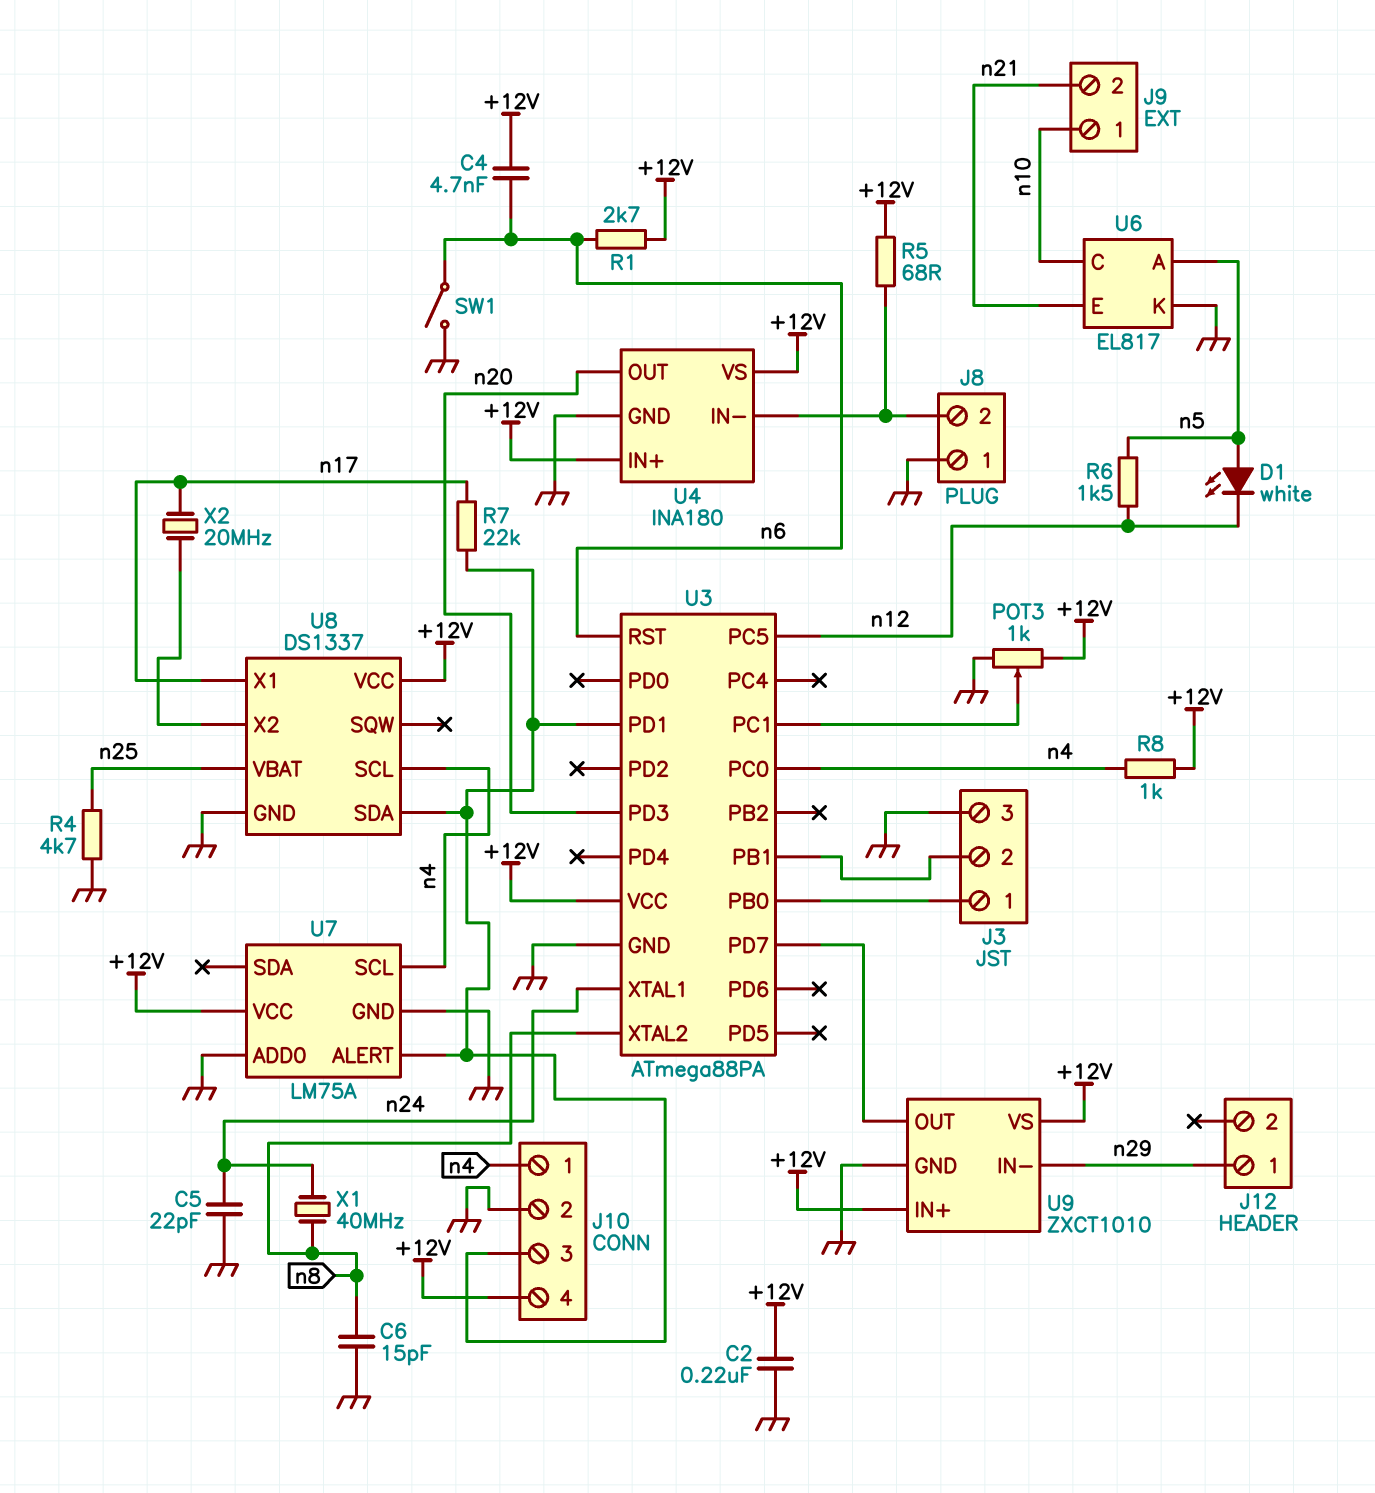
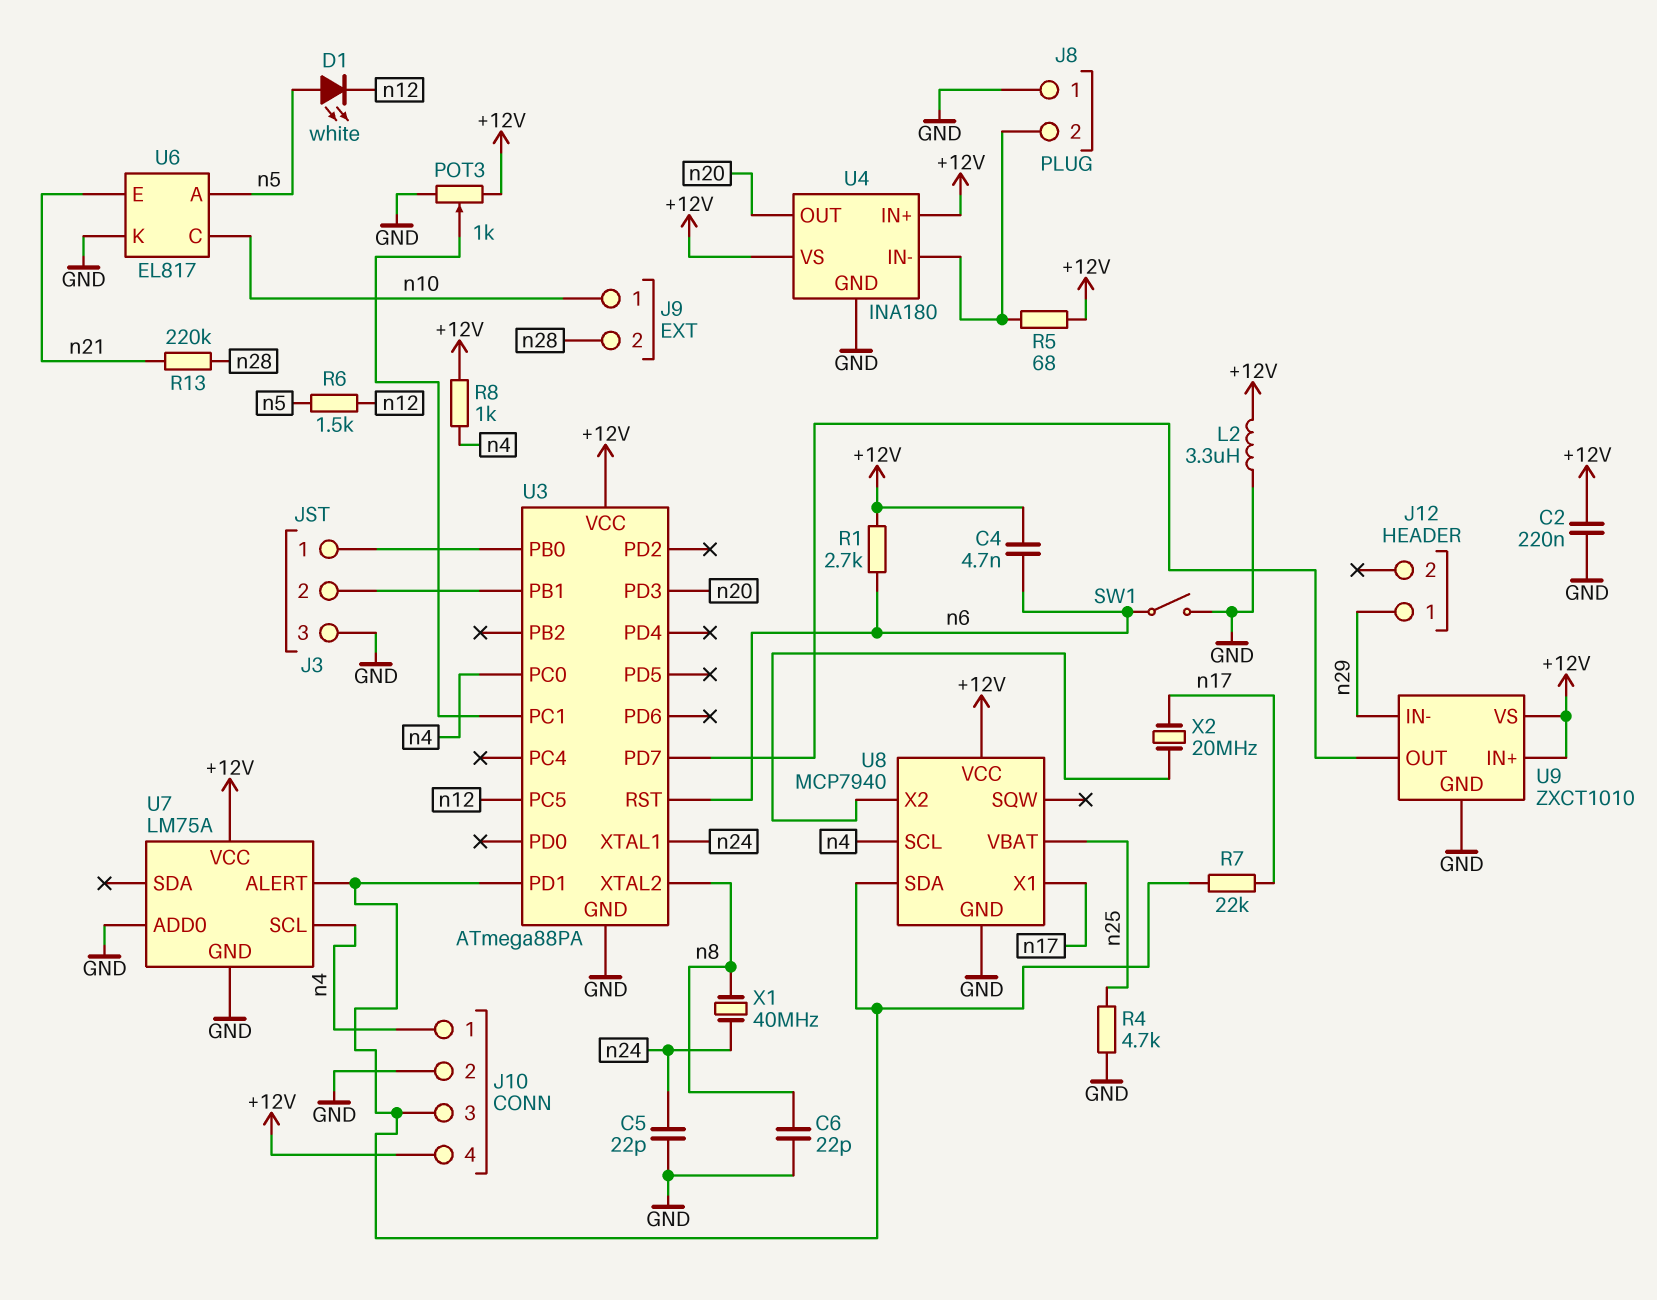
C6: 15pF (GND, n8) -> 22pF (GND, n8)
J9 pin 2: n21 -> n28
L2: none -> 3.3uH (+12V, GND)
R13: none -> 220k (n21, n28)
U8: DS1337 -> MCP7940

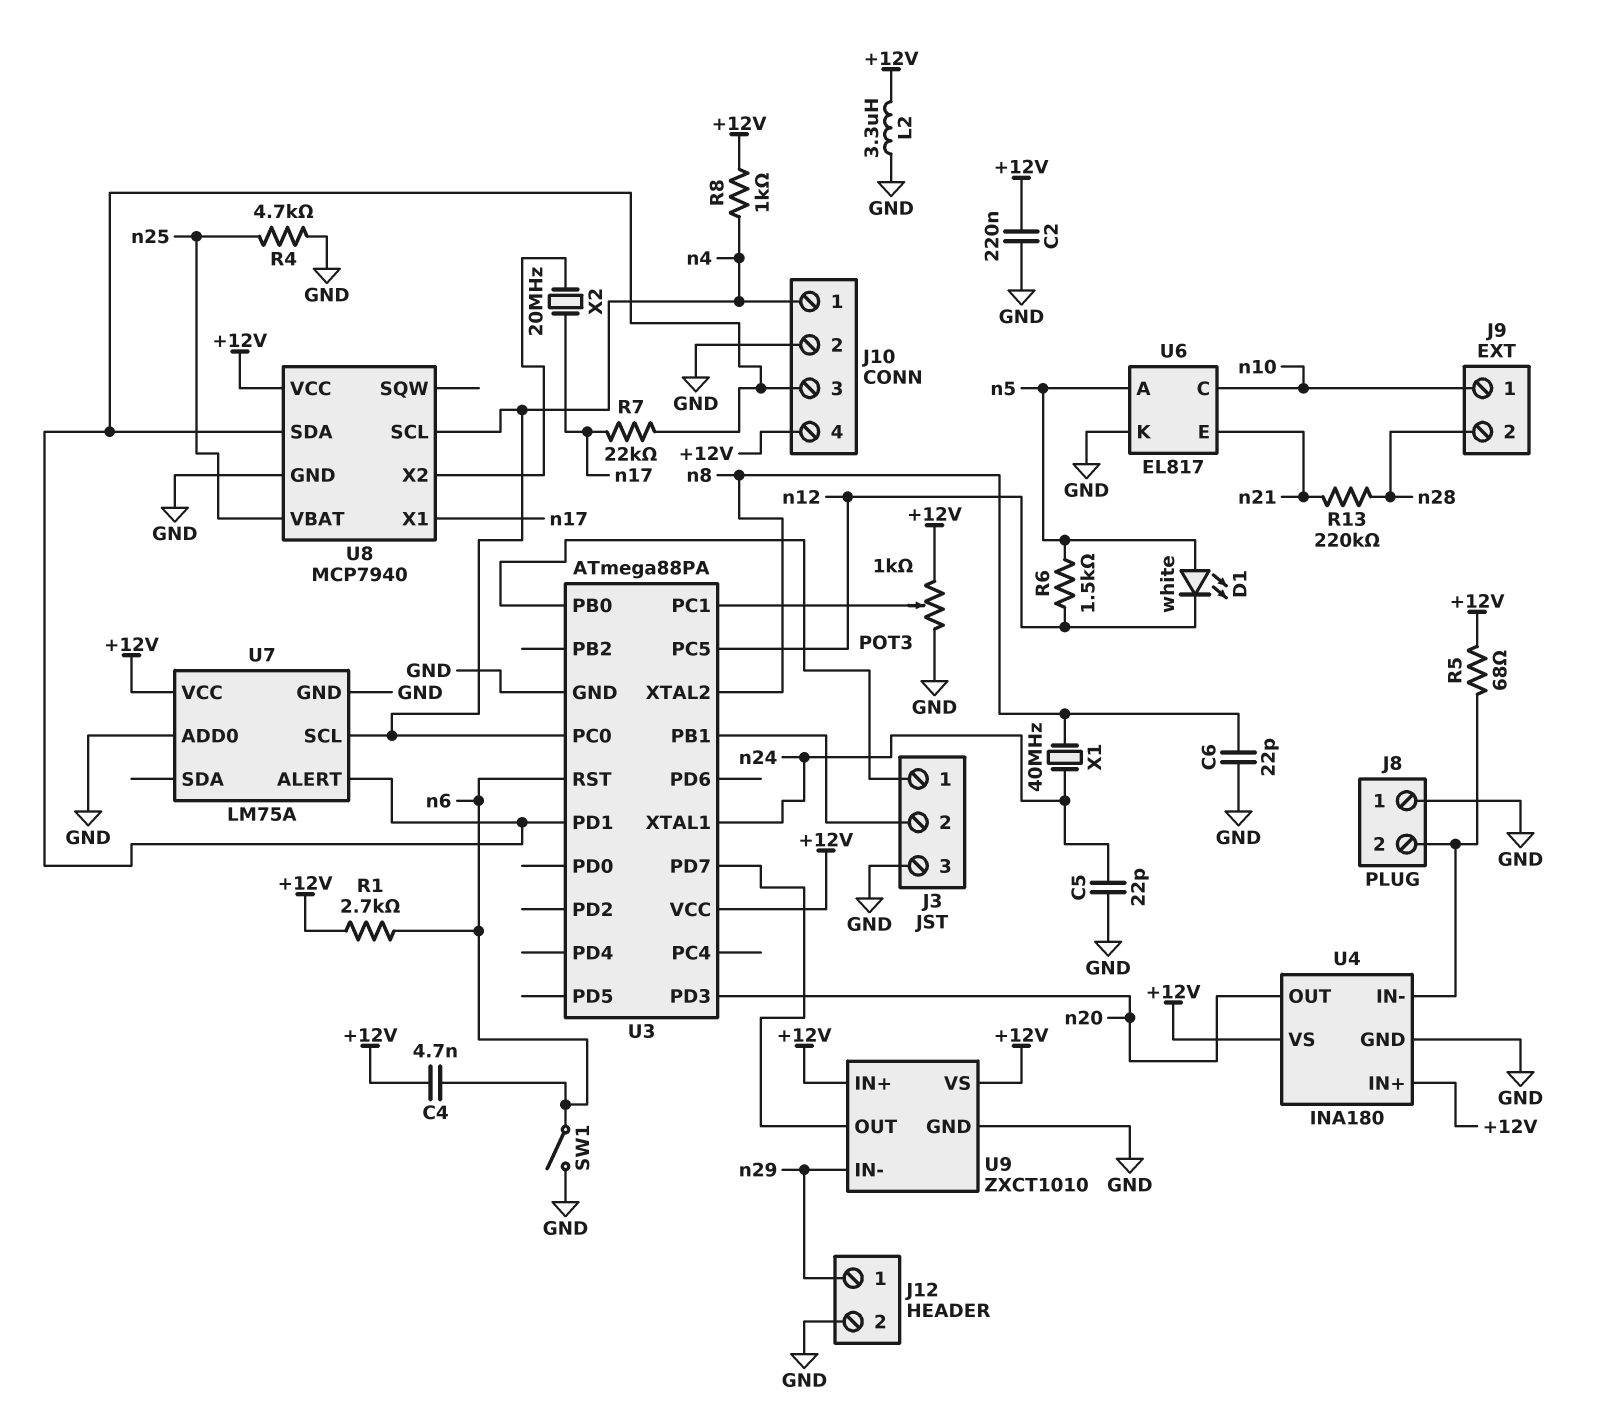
J12 pin 2: none -> GND

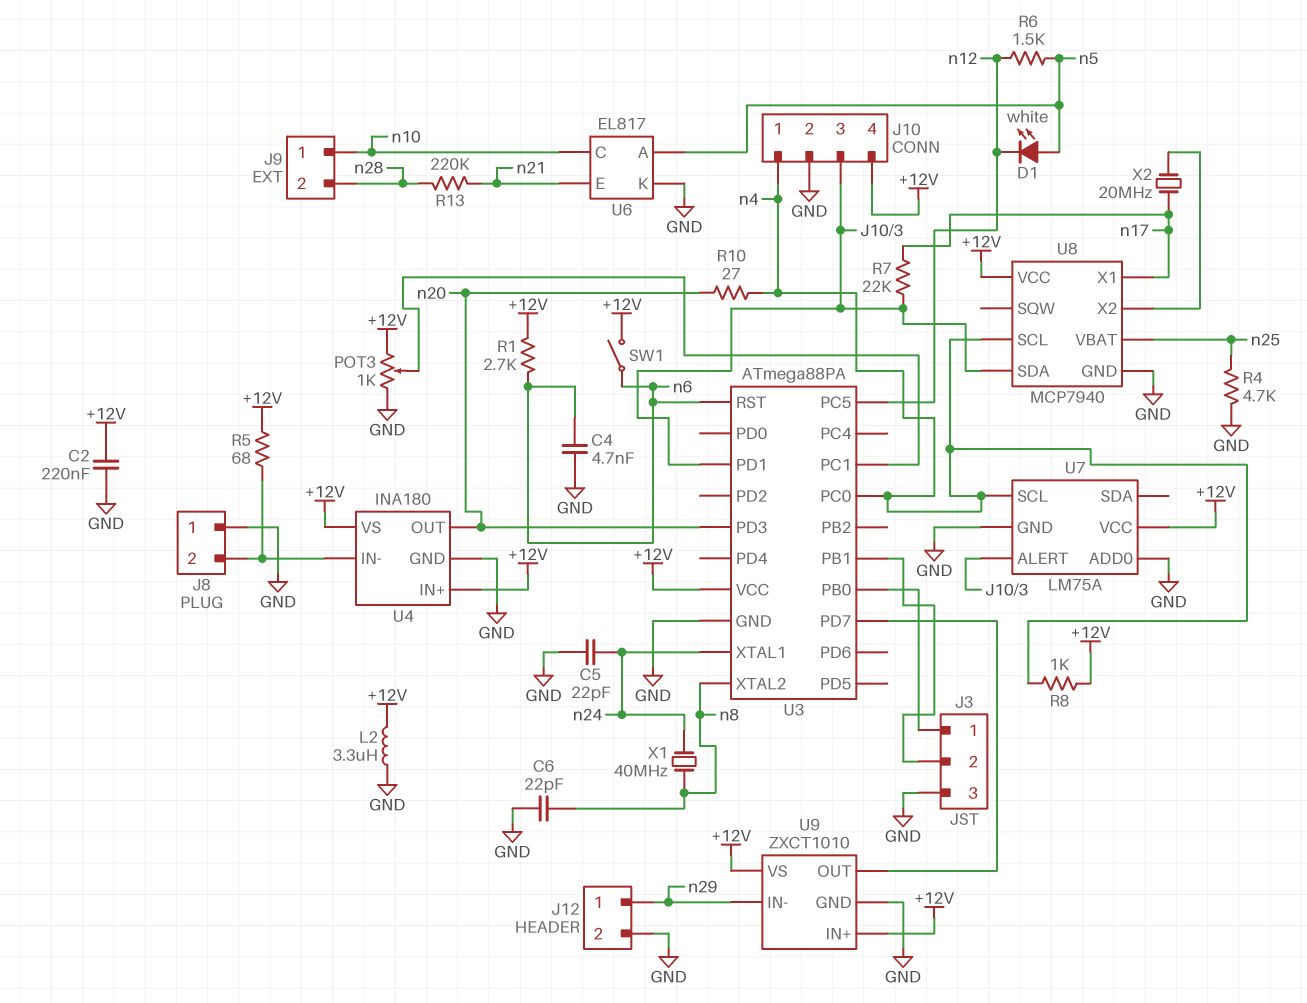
C4: 4.7nF (+12V, n6) -> 4.7nF (GND, n6)
R10: none -> 27 (n4, n20)
SW1: switch (GND, n6) -> switch (+12V, n6)

